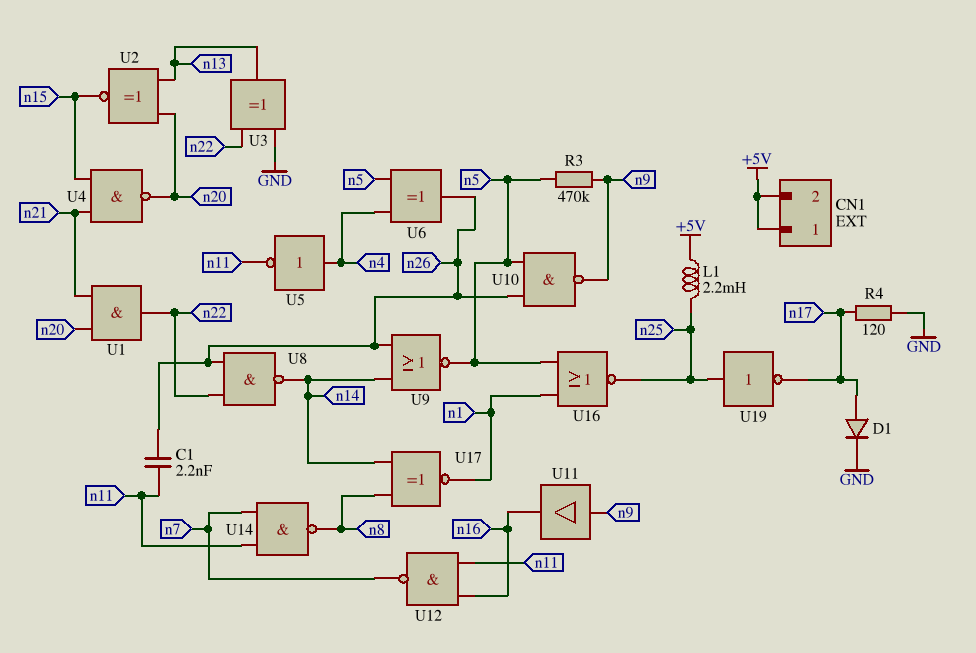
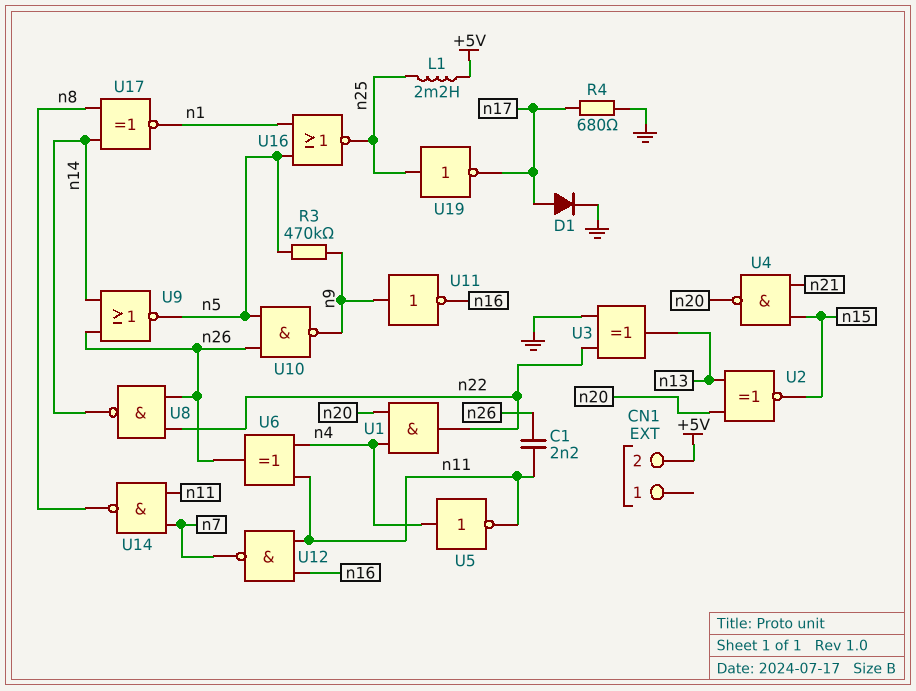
CN1 pin 1: +5V -> none
R4: 120 (GND, n17) -> 680 (GND, n17)
U1: AND (in n20, in n21, out n22) -> AND (in n4, in n20, out n22)
U6: XOR (in n4, in n5, out n26) -> XOR (in n4, in n11, out n26)
U11: buffer (in n9, out n16) -> NOT (in n9, out n16)

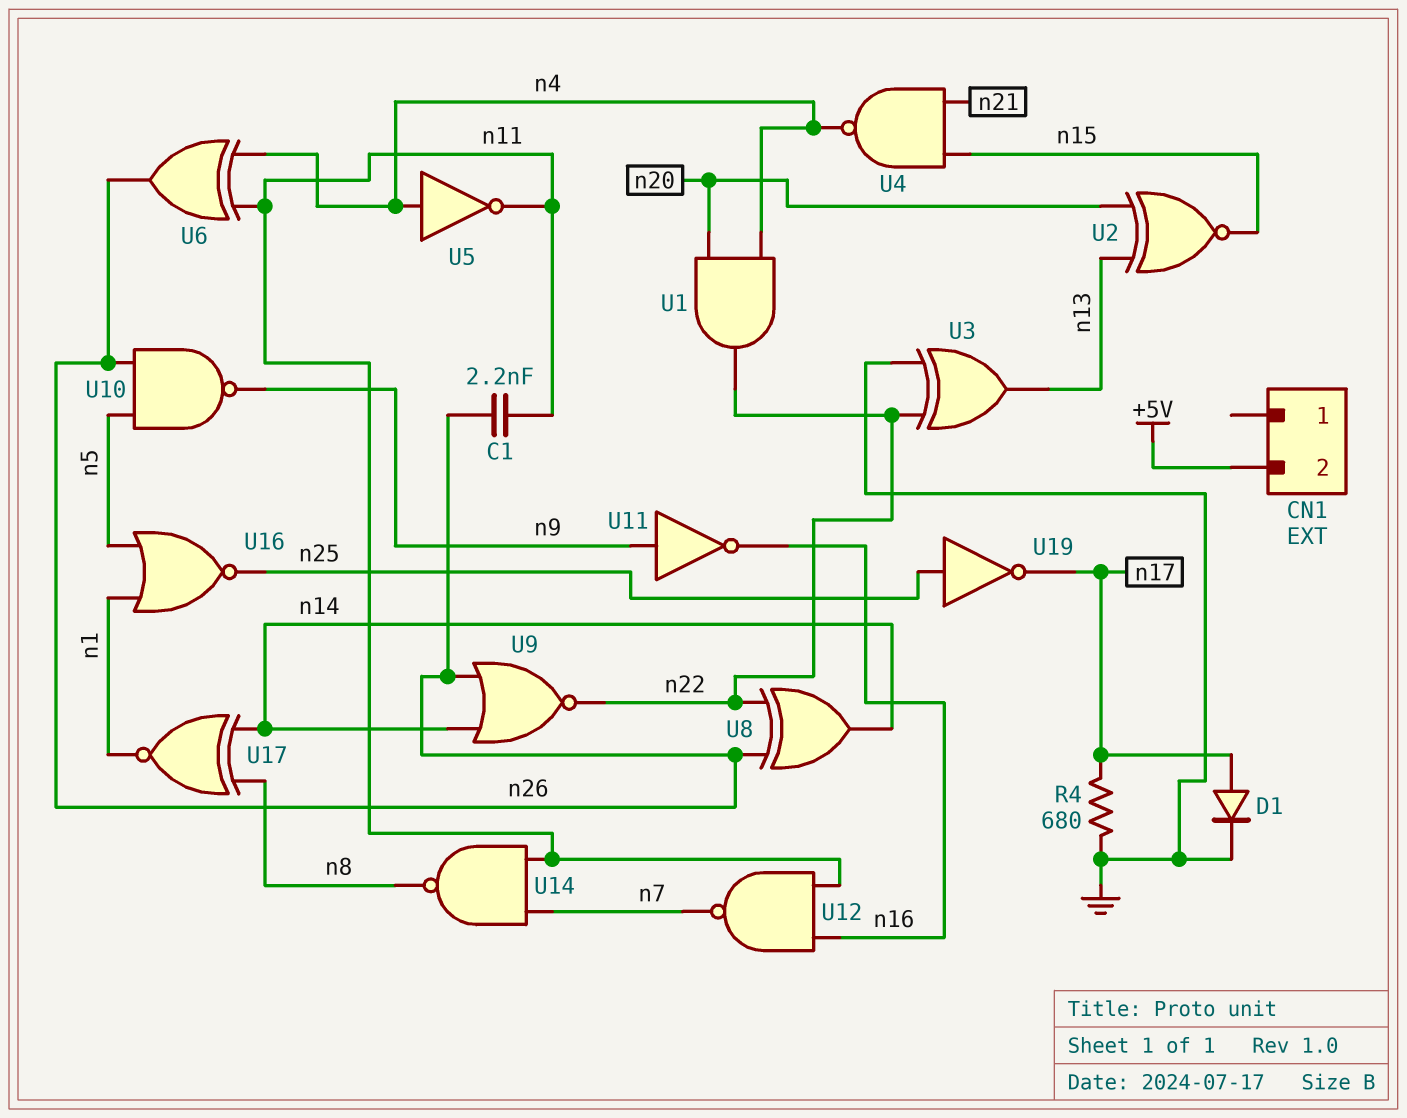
L1: 2.2mH (+5V, n25) -> none
R3: 470k (n5, n9) -> none
U4: NAND (in n15, in n21, out n20) -> NAND (in n15, in n21, out n4)
U8: NAND (in n22, in n26, out n14) -> XOR (in n22, in n26, out n14)
U9: NOR (in n14, in n26, out n5) -> NOR (in n14, in n26, out n22)

